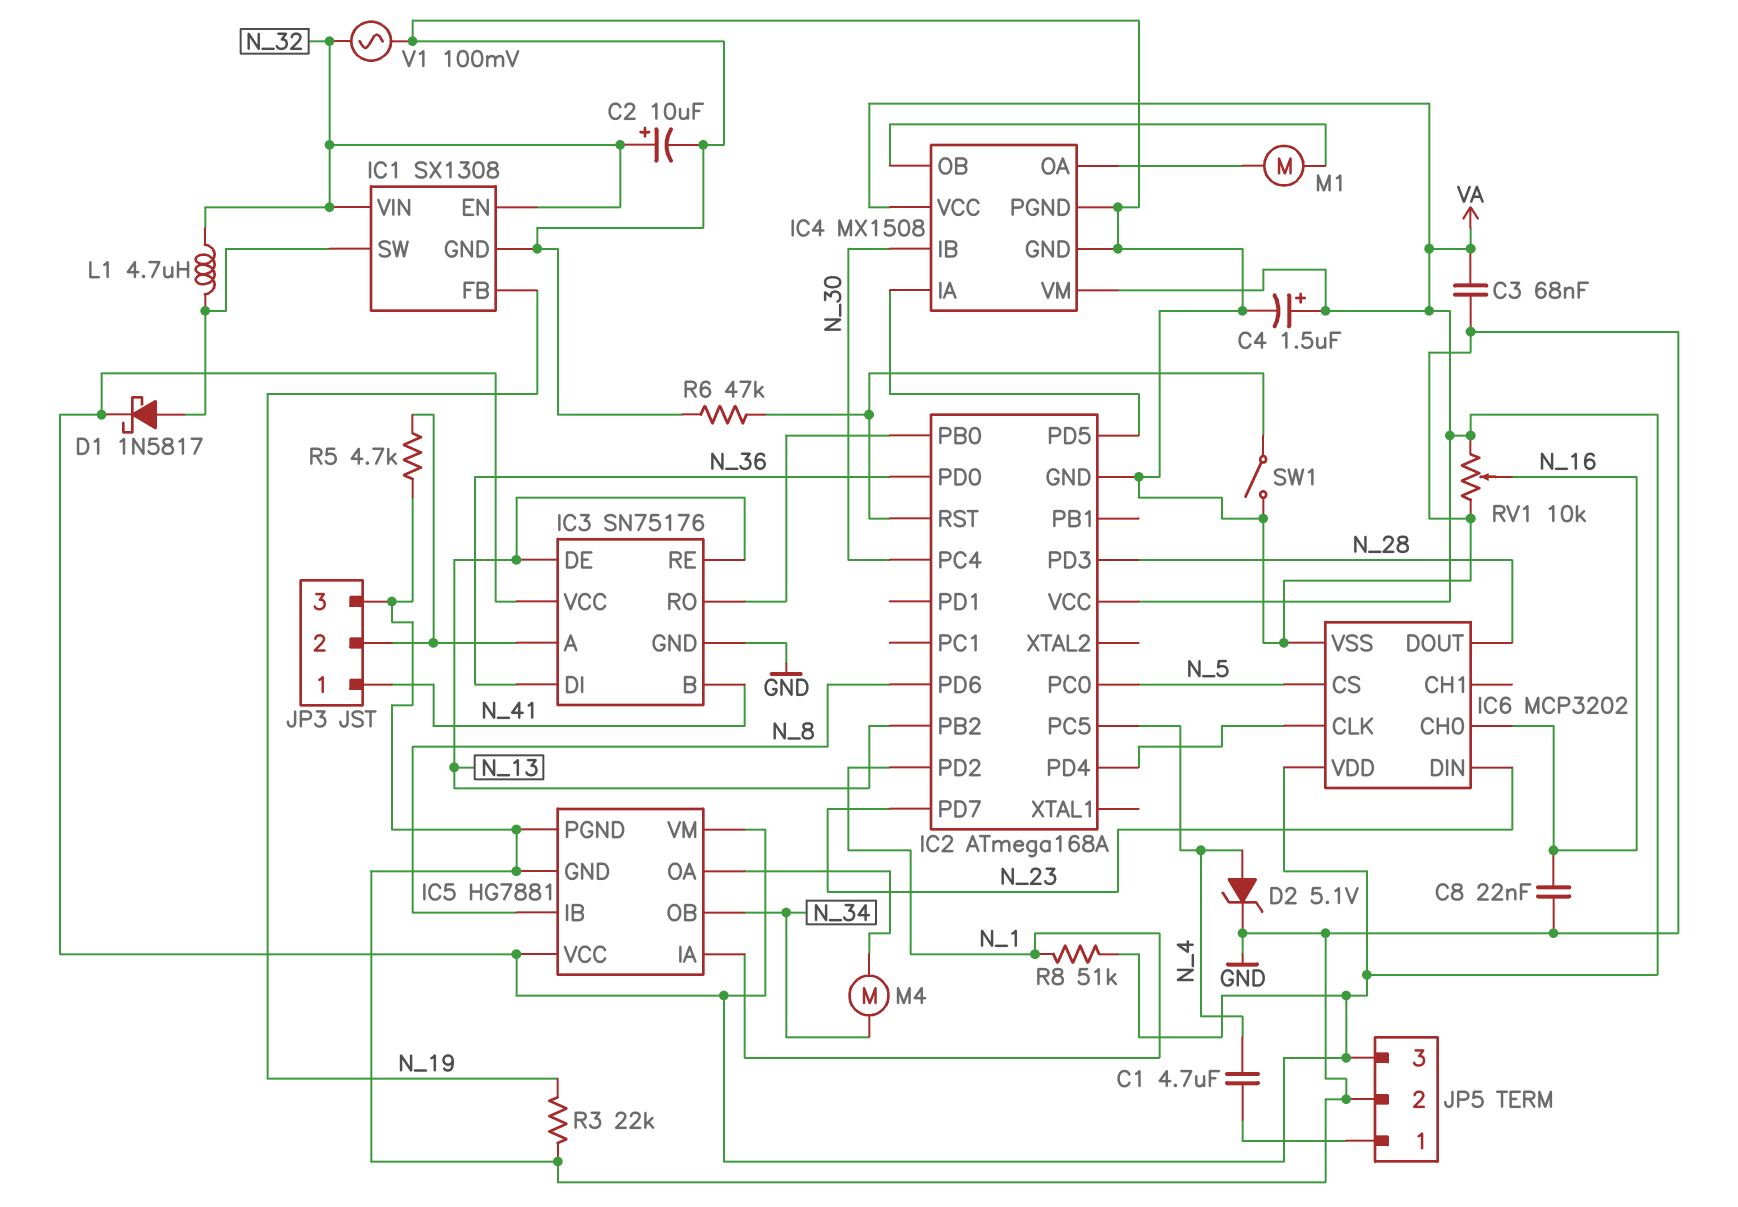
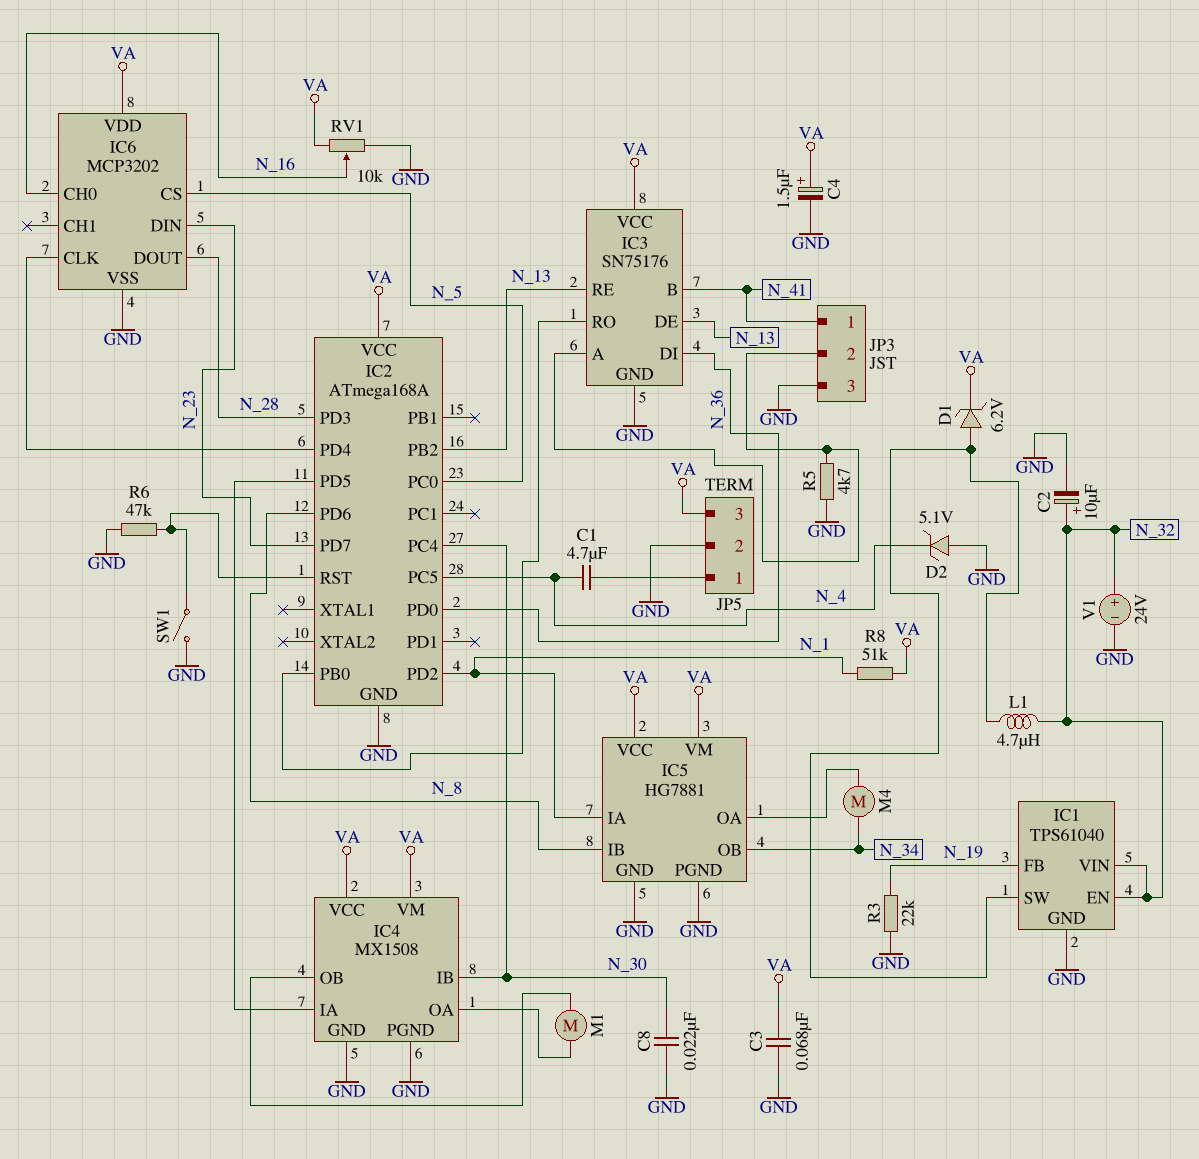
C8: 22nF (GND, N_16) -> 22nF (GND, N_30)
D1: schottky 1N5817 (A IC1/SW, K VA) -> zener 6.2V (A IC1/SW, K VA)
D2: zener 5.1V (A N_4, K GND) -> zener 5.1V (A GND, K N_4)
IC1: SX1308 -> TPS61040
V1: AC 100mV (GND, N_32) -> 24V (plus N_32, minus GND)

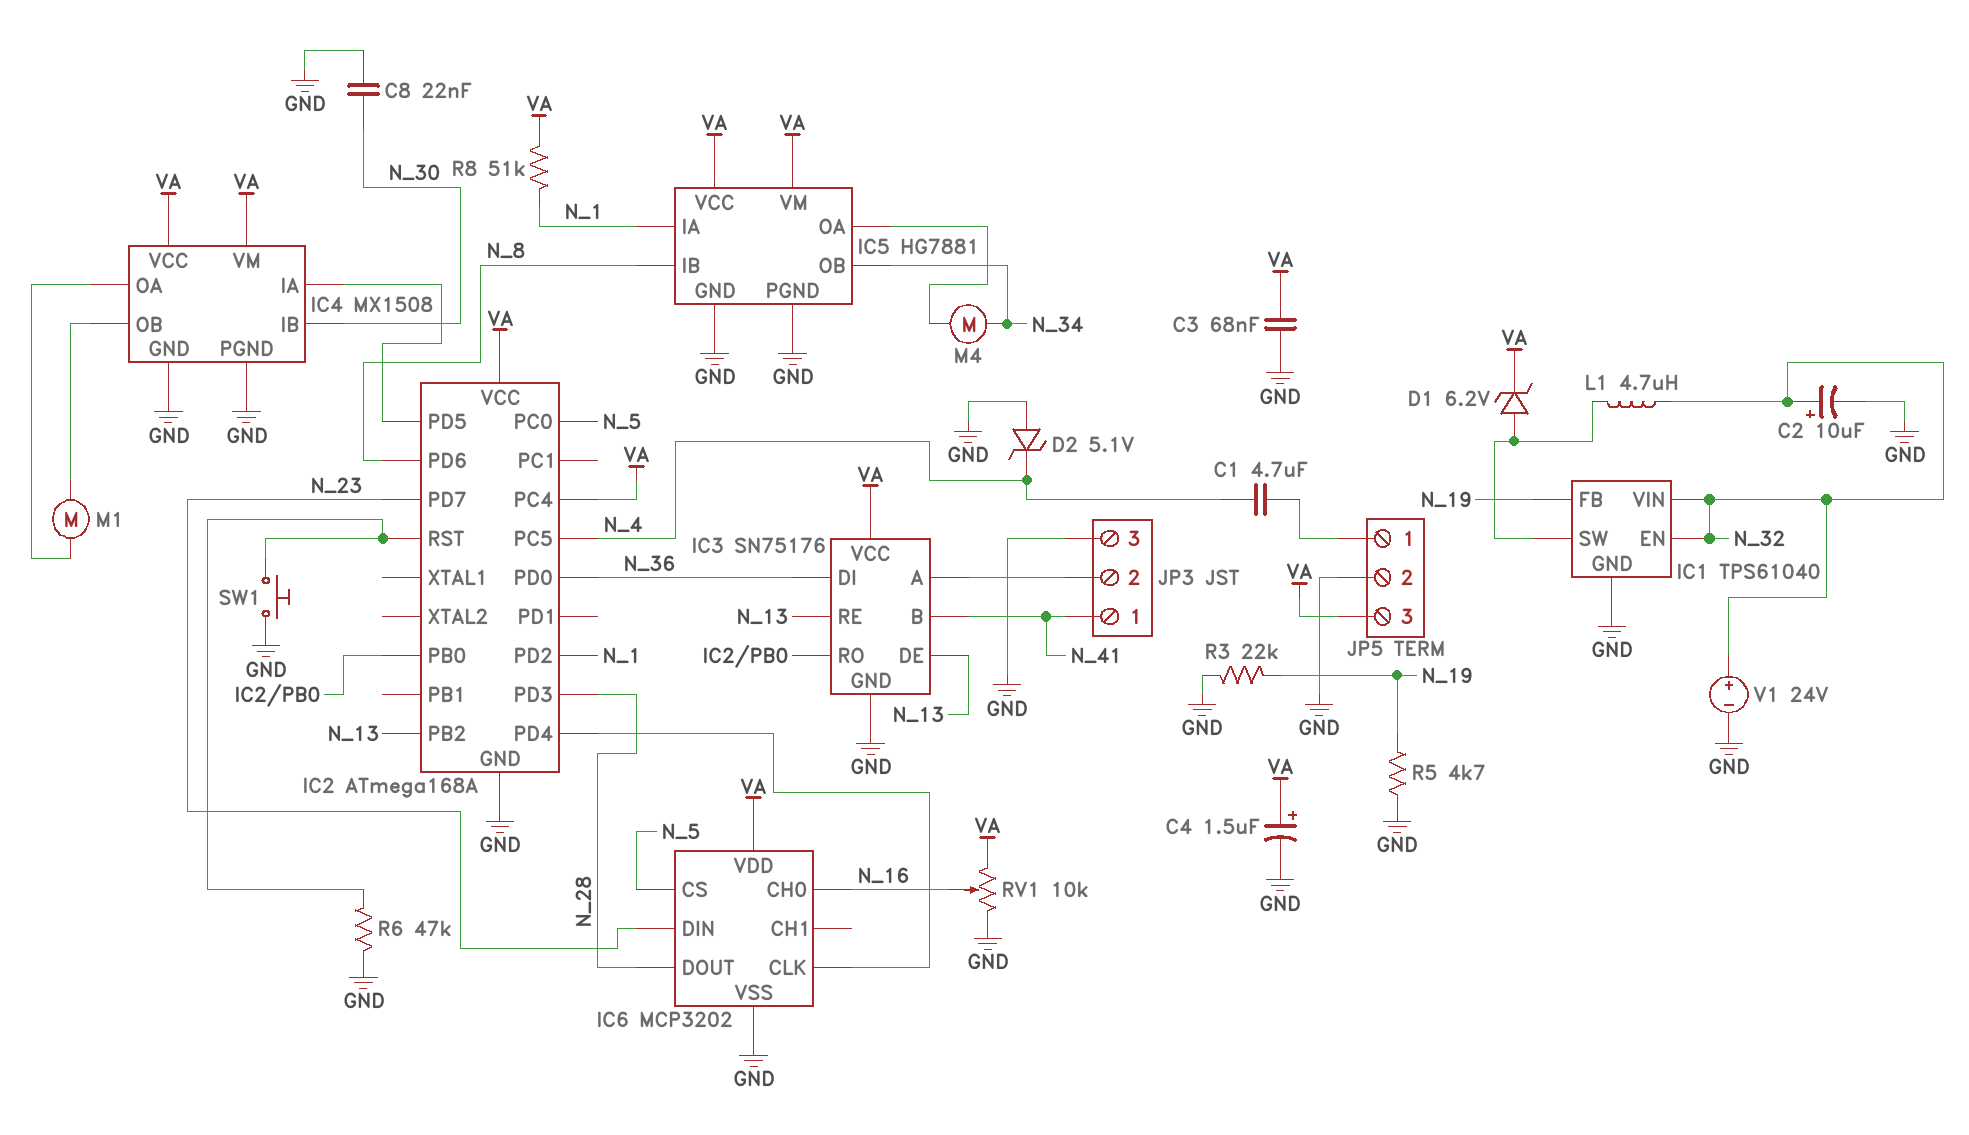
IC2 pin PC4: N_30 -> VA
R5: 4.7k (GND, IC3/A) -> 4.7k (GND, N_19)
SW1: switch (GND, IC2/RST) -> button (GND, IC2/RST)

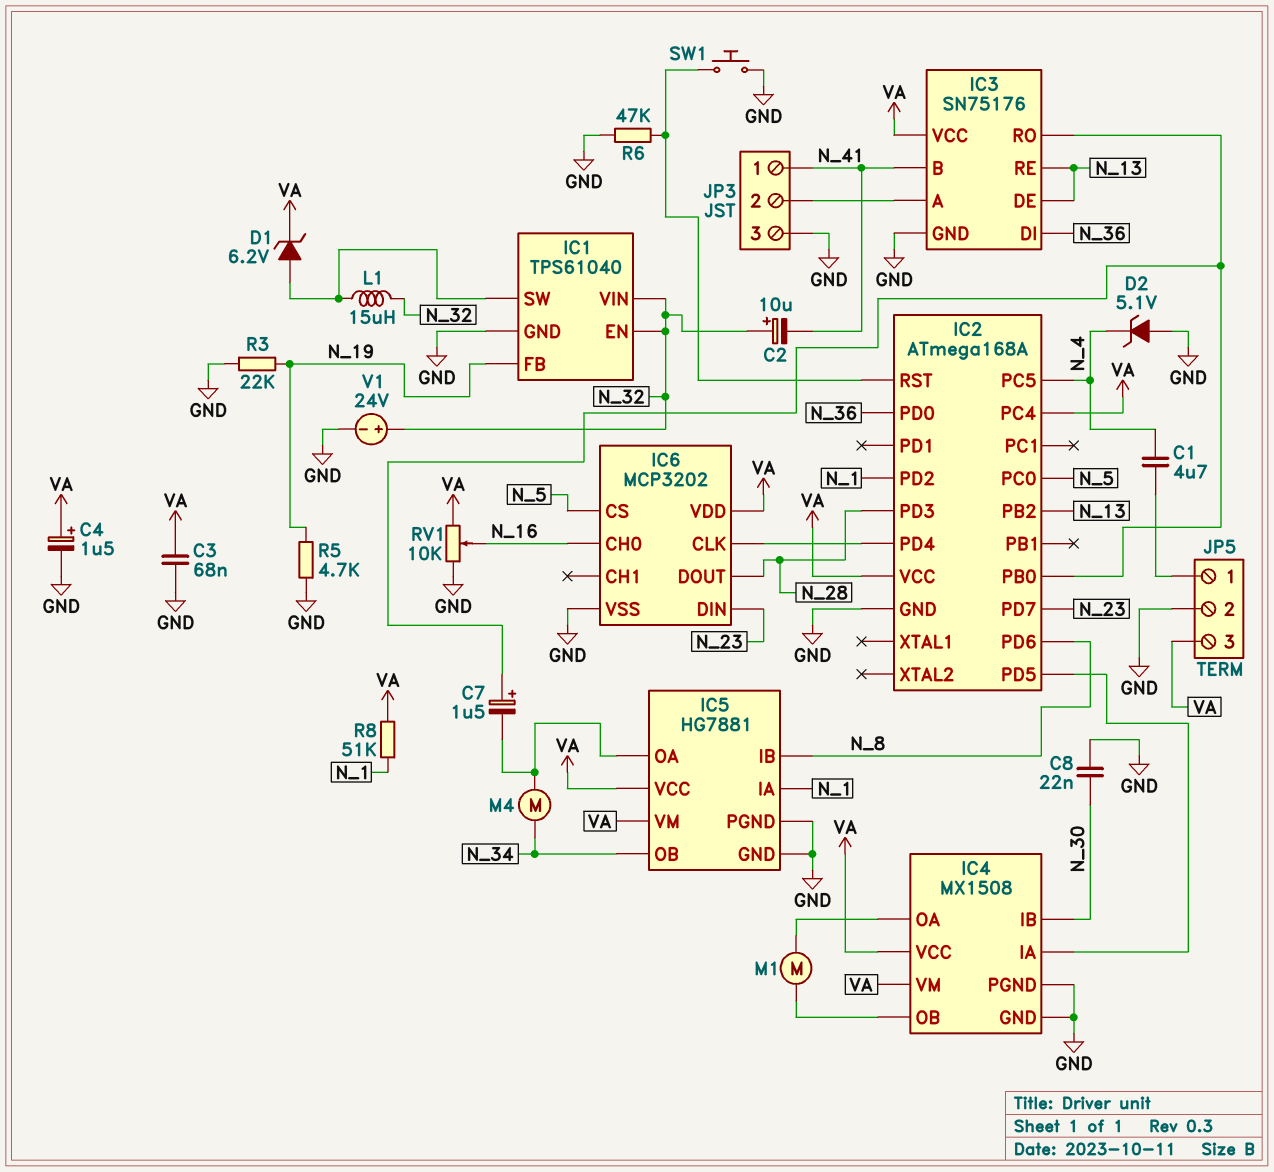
C2: 10uF (plus N_32, minus GND) -> 10uF (plus N_32, minus N_41)
C7: none -> 1.5uF (plus IC2/PB0, minus IC5/OA)
L1: 4.7uH (IC1/SW, N_32) -> 15uH (IC1/SW, N_32)

